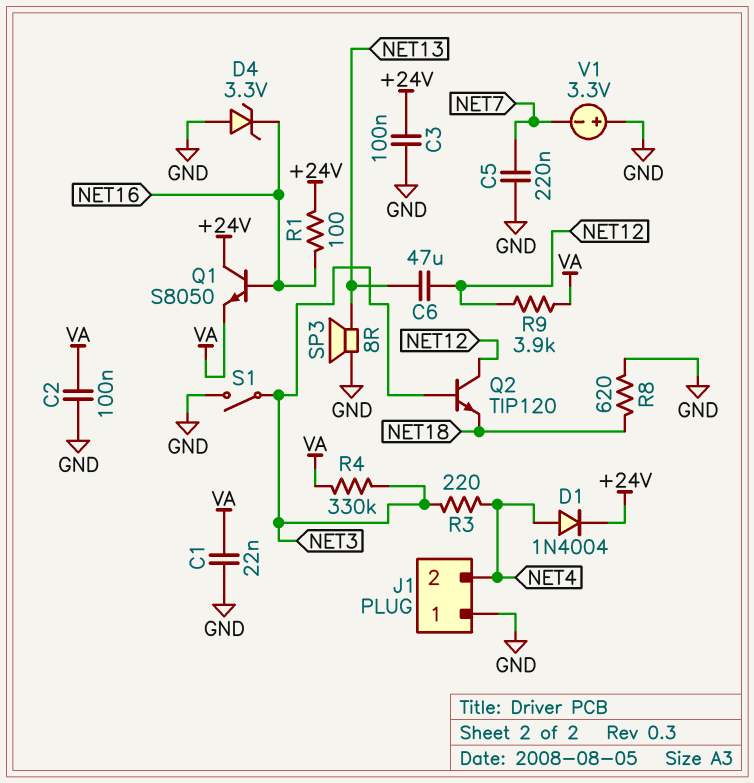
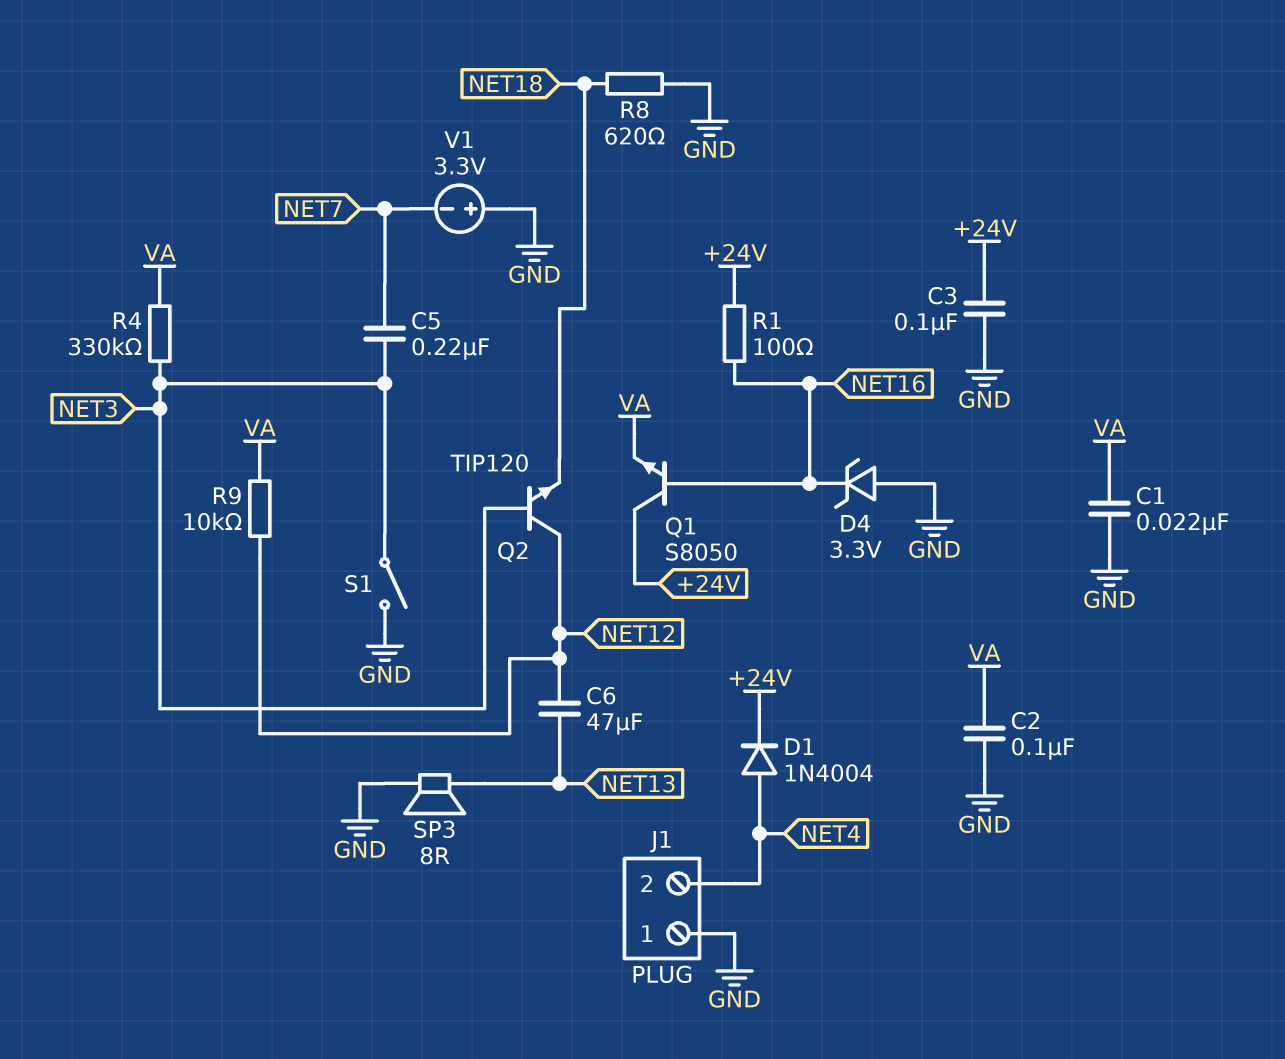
C5: 220nF (GND, NET7) -> 220nF (NET3, NET7)
R3: 220 (NET3, NET4) -> none
R9: 3.9k (NET12, VA) -> 10k (NET12, VA)

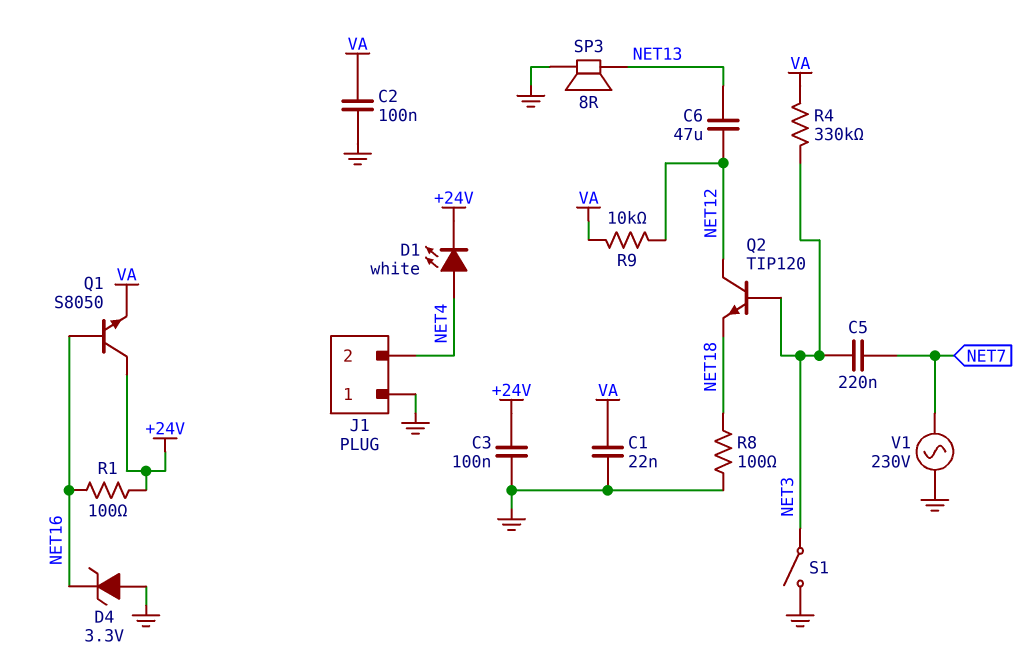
D1: diode 1N4004 (A NET4, K +24V) -> LED white (A NET4, K +24V)
R8: 620 (GND, NET18) -> 100 (GND, NET18)
V1: 3.3V (plus GND, minus NET7) -> AC 230V (GND, NET7)

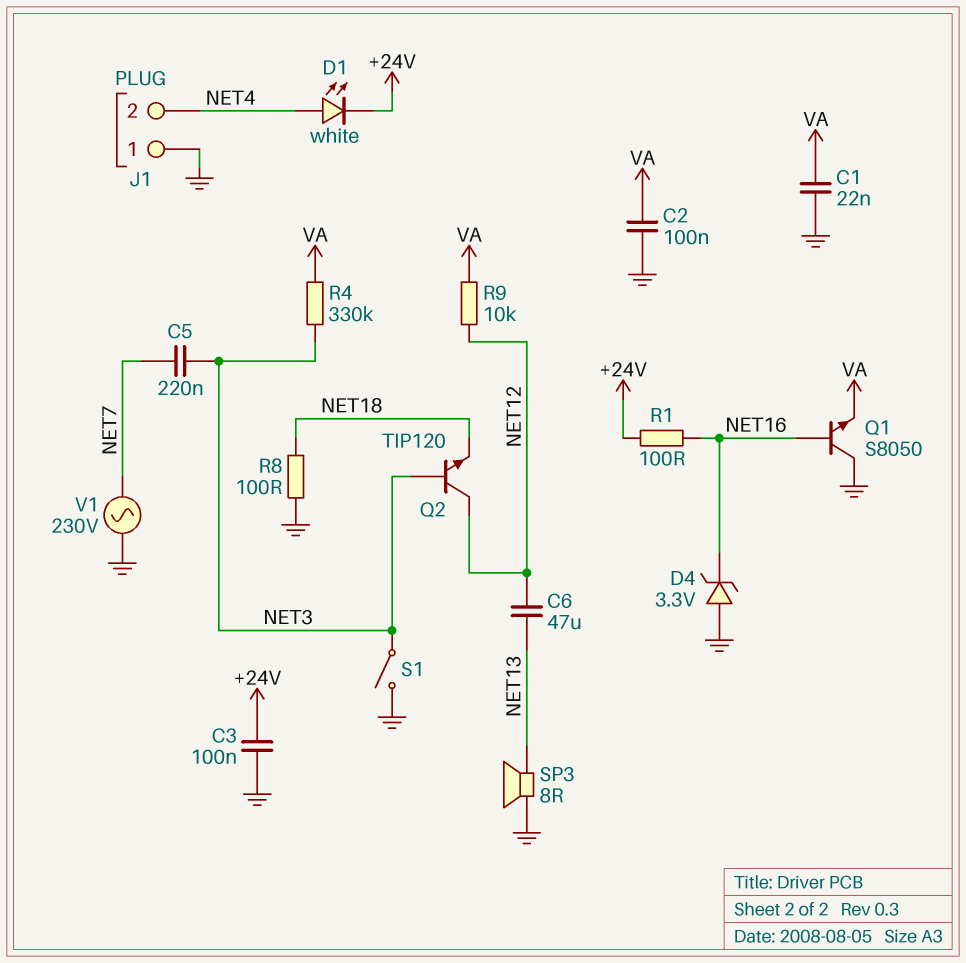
Q1: NPN S8050 (B NET16, C +24V, E VA) -> NPN S8050 (B NET16, C GND, E VA)

